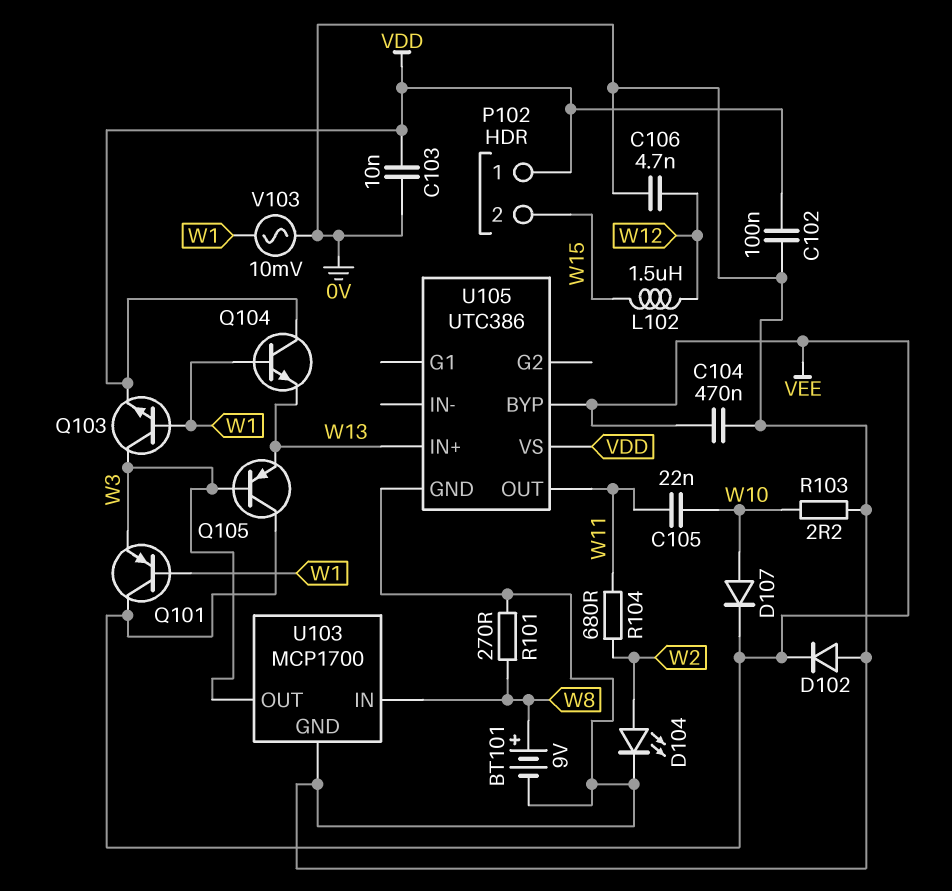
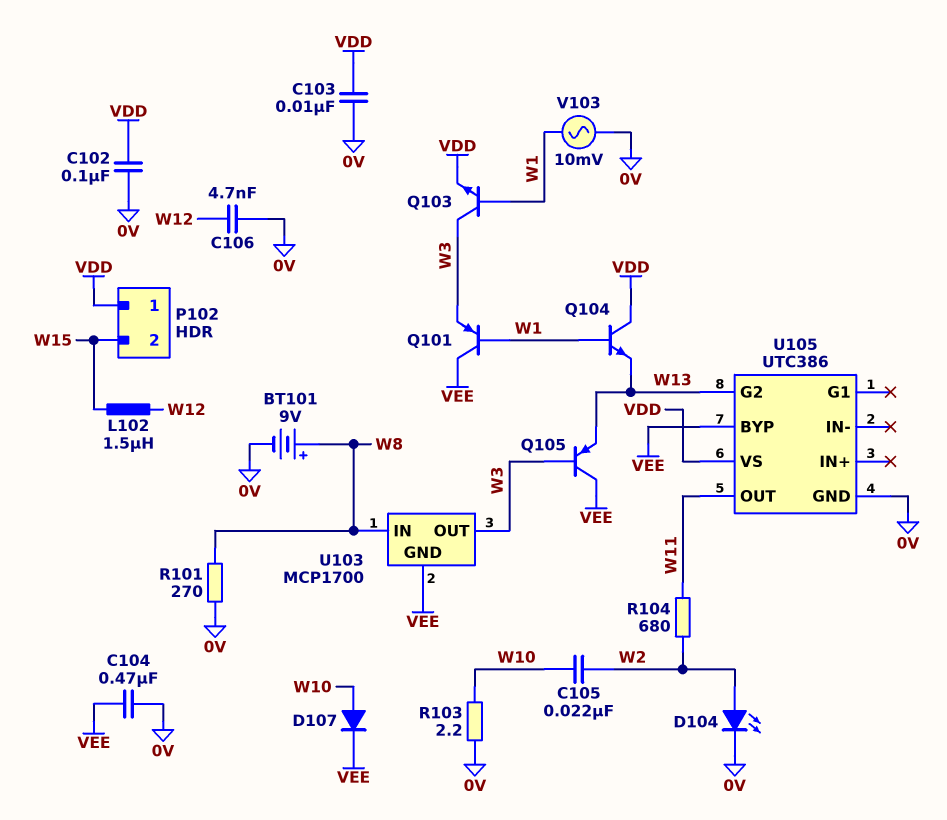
C105: 22nF (W10, W11) -> 22nF (W2, W10)
D102: diode (A 0V, K VEE) -> none
U103 pin GND: 0V -> VEE
U105 pin G2: none -> W13
U105 pin IN+: W13 -> none

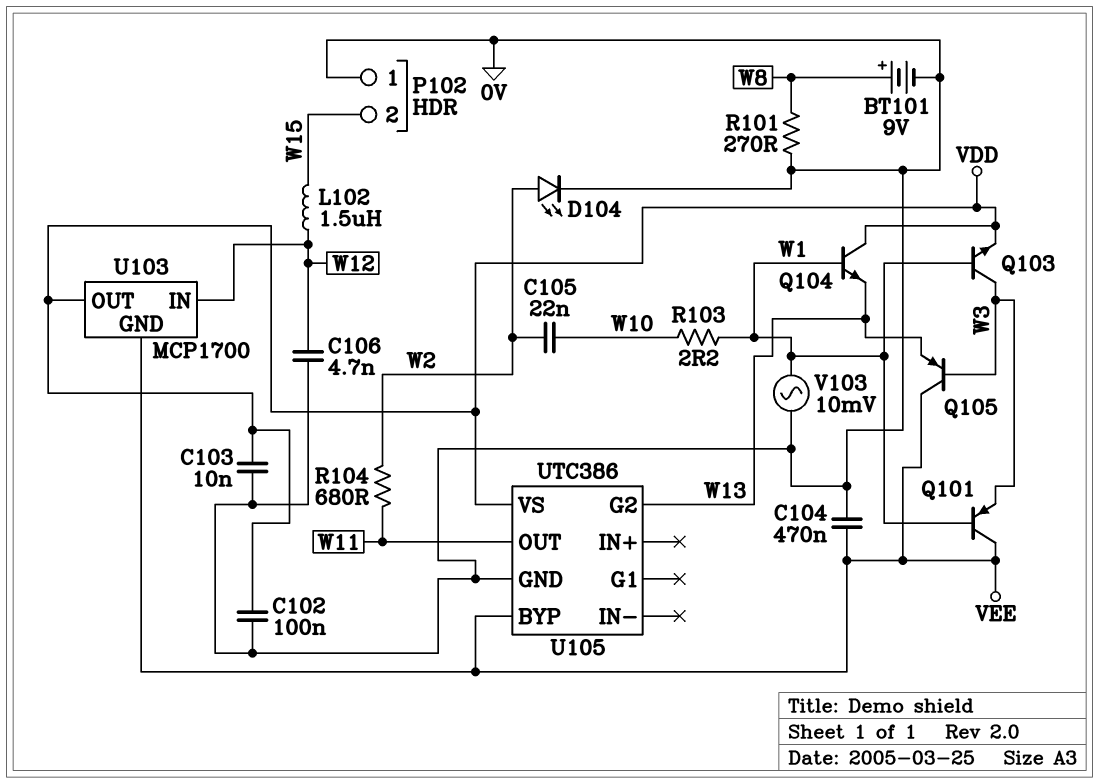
D107: diode (A W10, K VEE) -> none
P102 pin 1: VDD -> 0V
R103: 2.2 (0V, W10) -> 2.2 (W1, W10)
U103 pin IN: W8 -> W12
U103 pin OUT: W3 -> VDD

